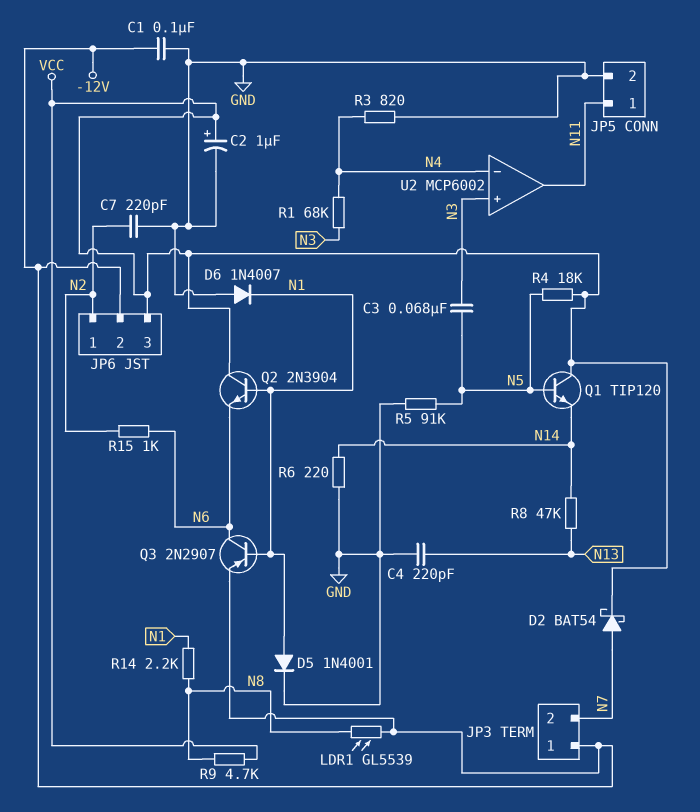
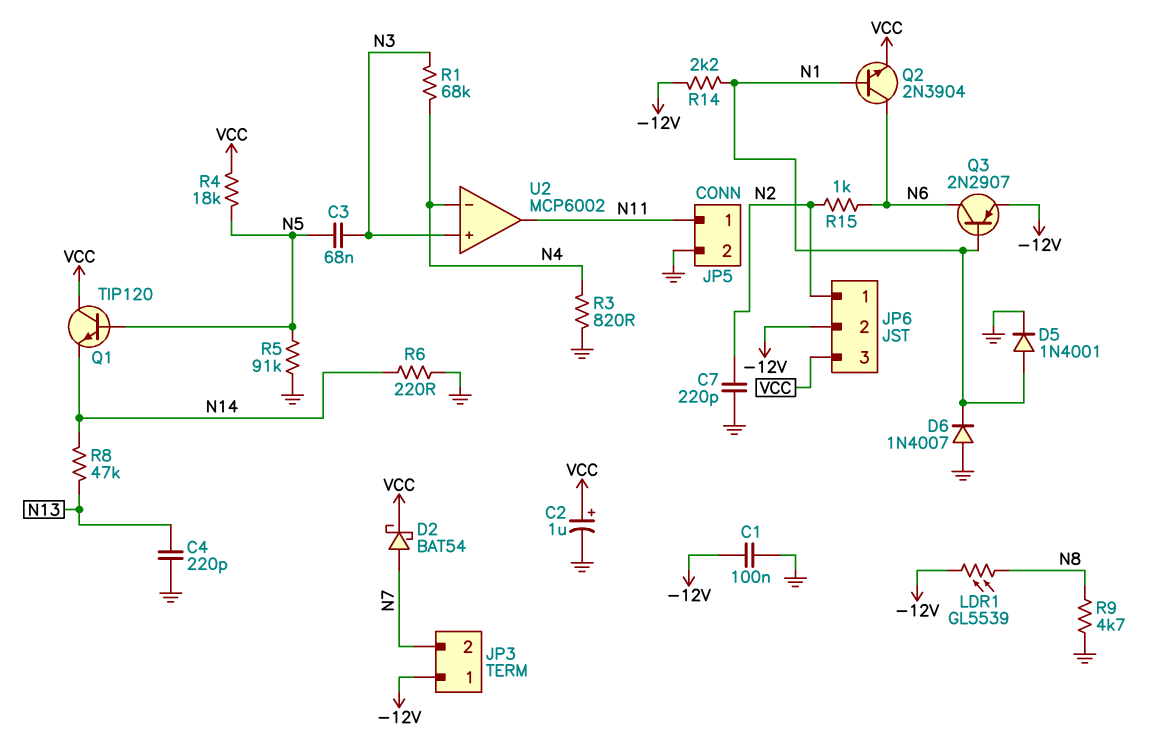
Q2: NPN 2N3904 (B N1, C VCC, E N6) -> NPN 2N3904 (B N1, C N6, E VCC)
R9: 4.7k (N8, VCC) -> 4.7k (GND, N8)
R14: 2.2k (N1, N8) -> 2.2k (-12V, N1)

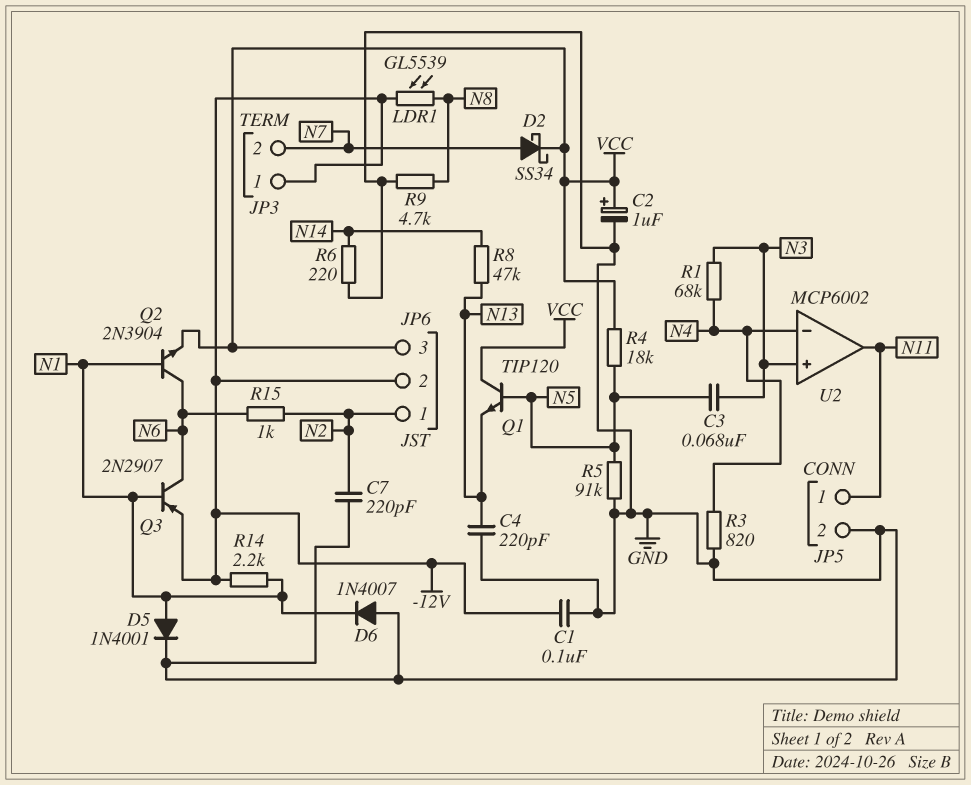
D2: schottky BAT54 (A N7, K VCC) -> schottky SS34 (A N7, K VCC)
Q1: NPN TIP120 (B N5, C VCC, E N14) -> NPN TIP120 (B N5, C VCC, E N13)

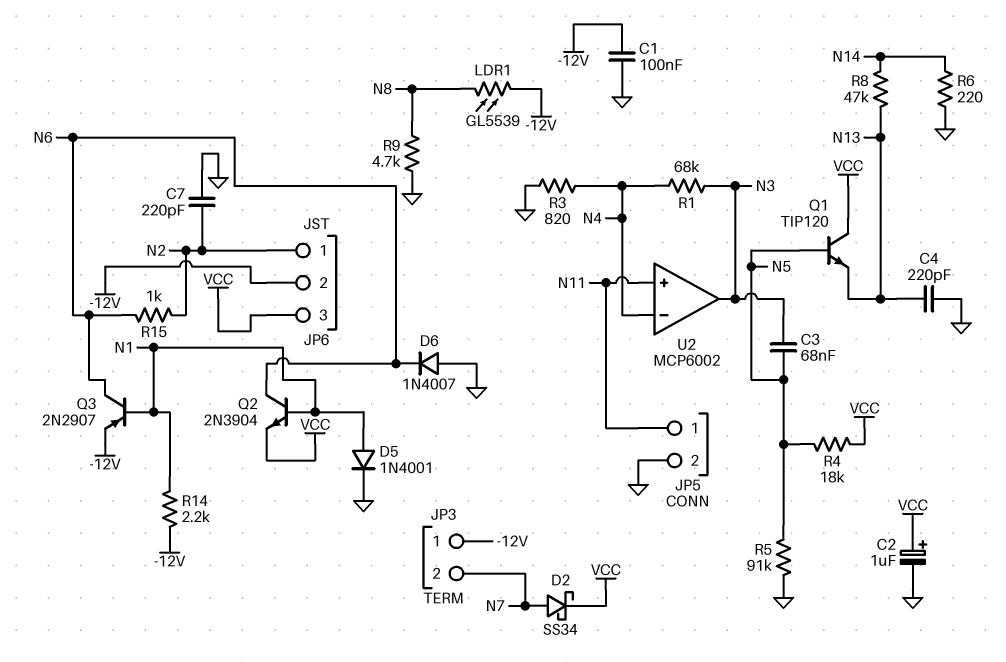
D6: diode 1N4007 (A GND, K N1) -> diode 1N4007 (A GND, K N6)
U2 pin in+: N3 -> N11
U2 pin out: N11 -> N3

